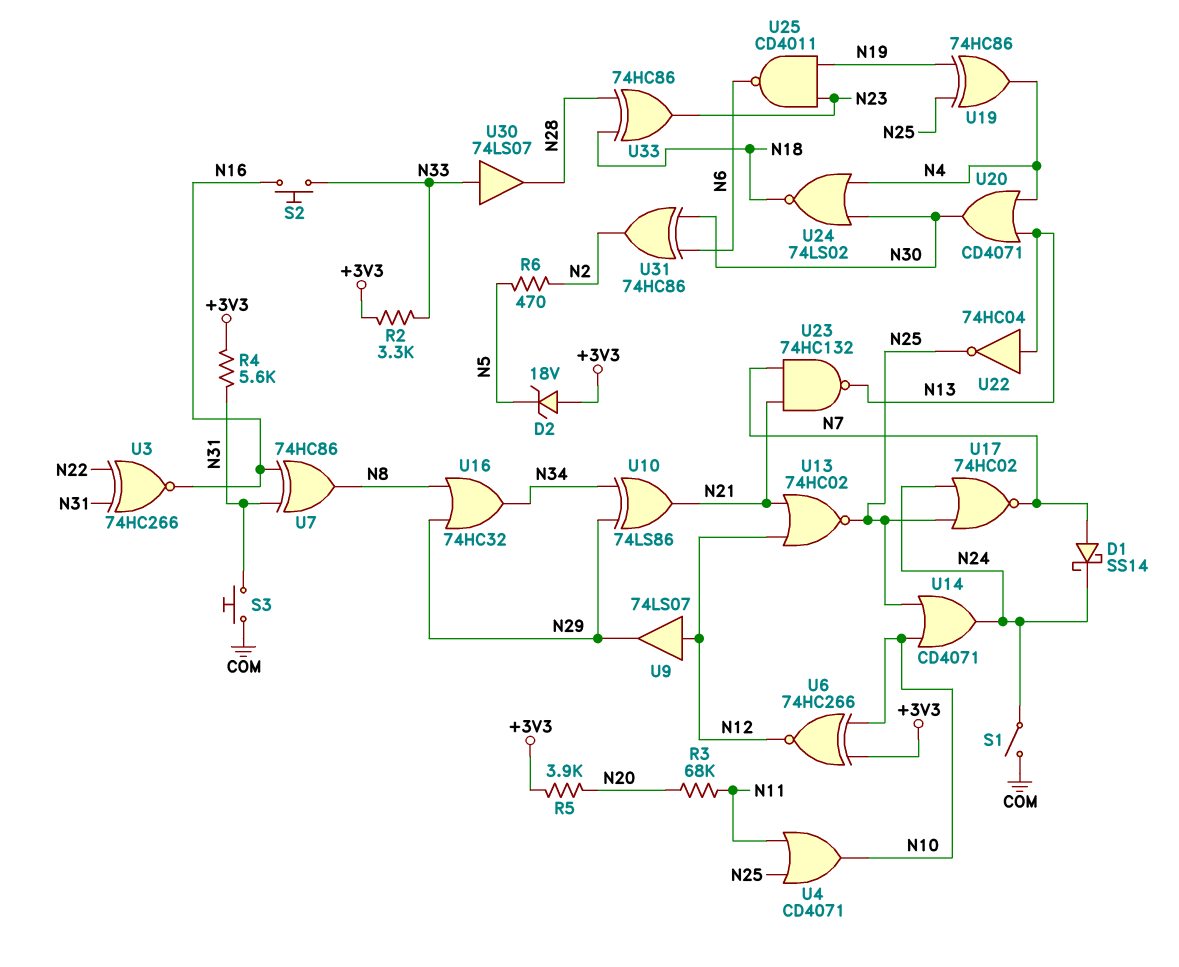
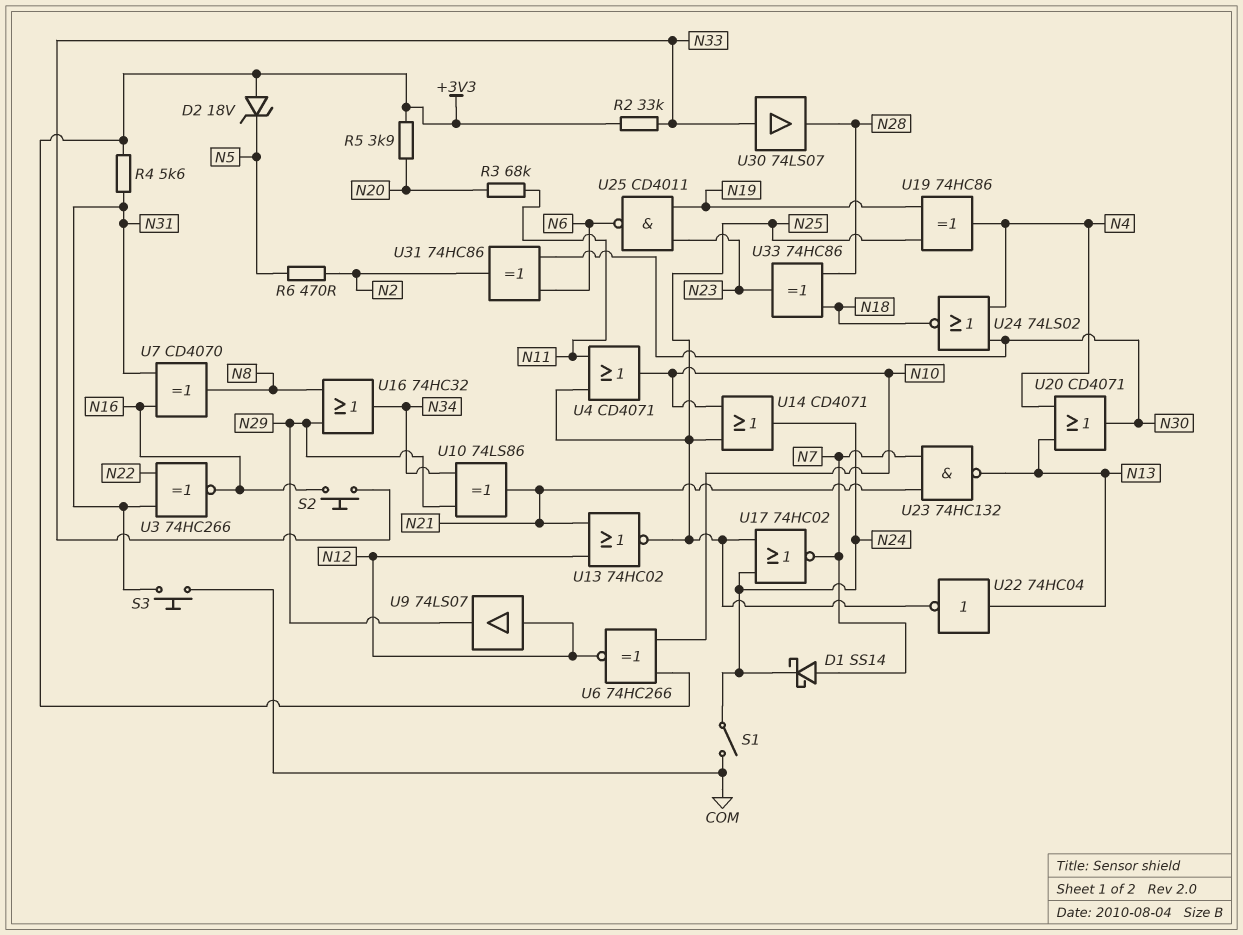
R2: 3.3k (+3V3, N33) -> 33k (+3V3, N33)
U7: XOR 74HC86 (in N16, in N31, out N8) -> XOR CD4070 (in N16, in N31, out N8)

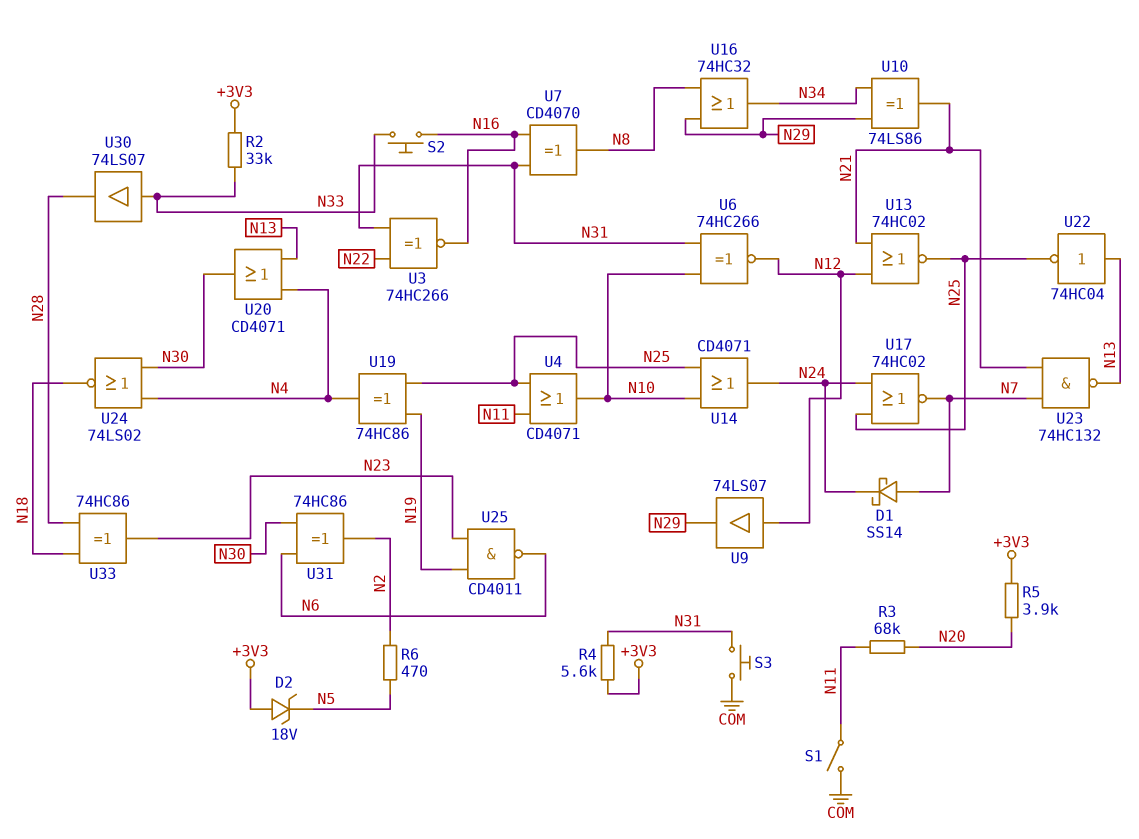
S1: switch (COM, N24) -> switch (COM, N11)
U6: XNOR 74HC266 (in +3V3, in N10, out N12) -> XNOR 74HC266 (in N10, in N31, out N12)

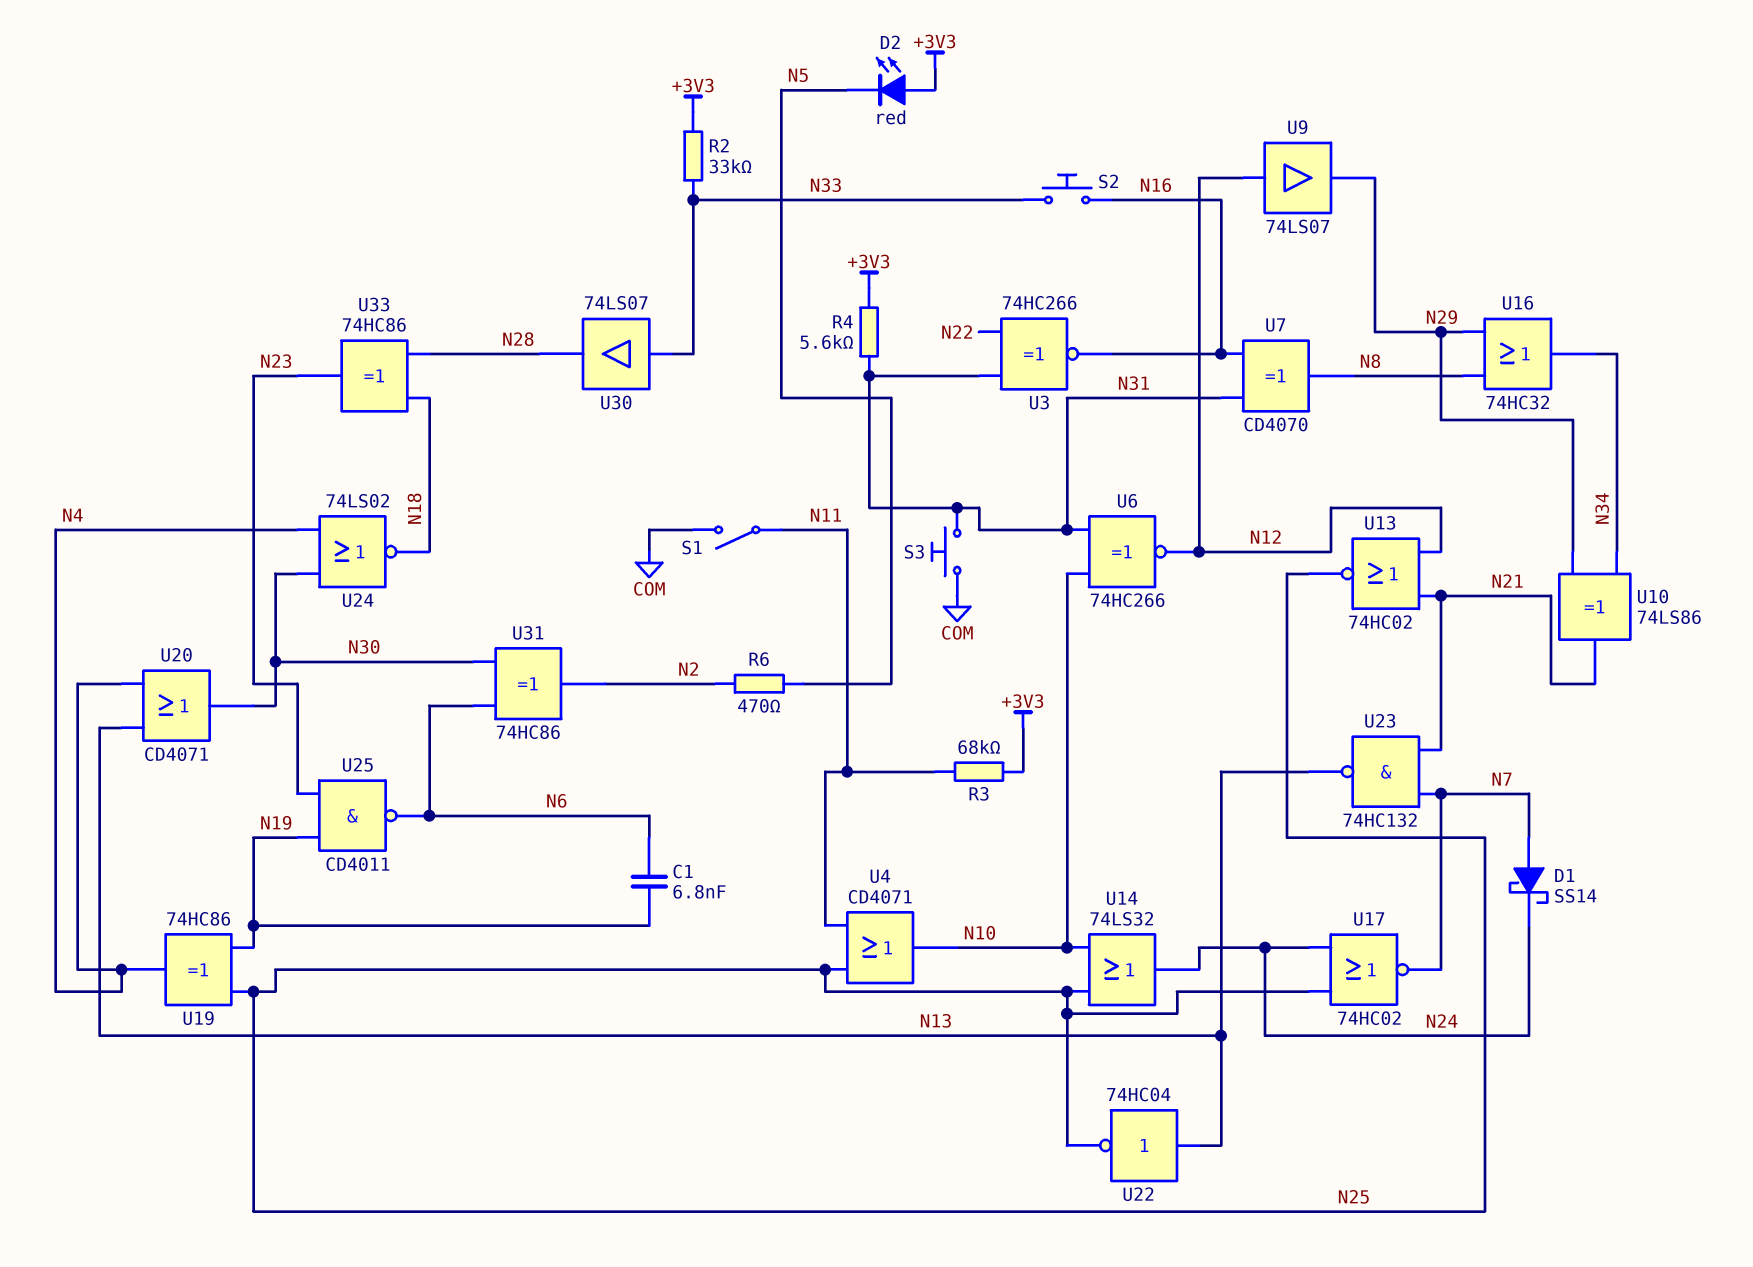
C1: none -> 6.8nF (N6, N19)
D2: zener 18V (A +3V3, K N5) -> LED red (A +3V3, K N5)
R3: 68k (N11, N20) -> 68k (+3V3, N11)
R5: 3.9k (+3V3, N20) -> none
U14: OR CD4071 (in N10, in N25, out N24) -> OR 74LS32 (in N10, in N25, out N24)

